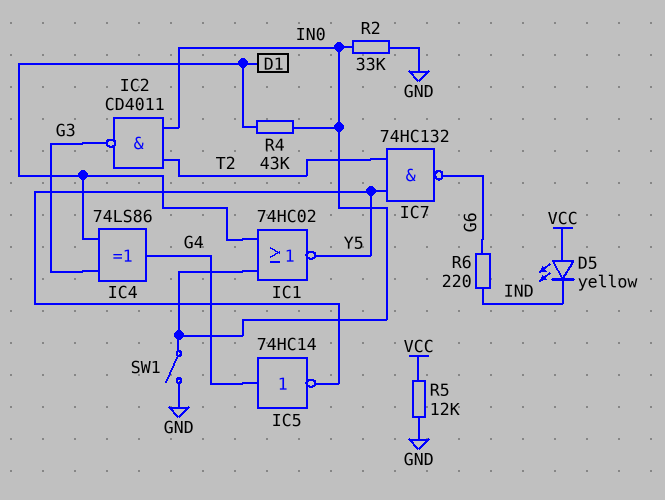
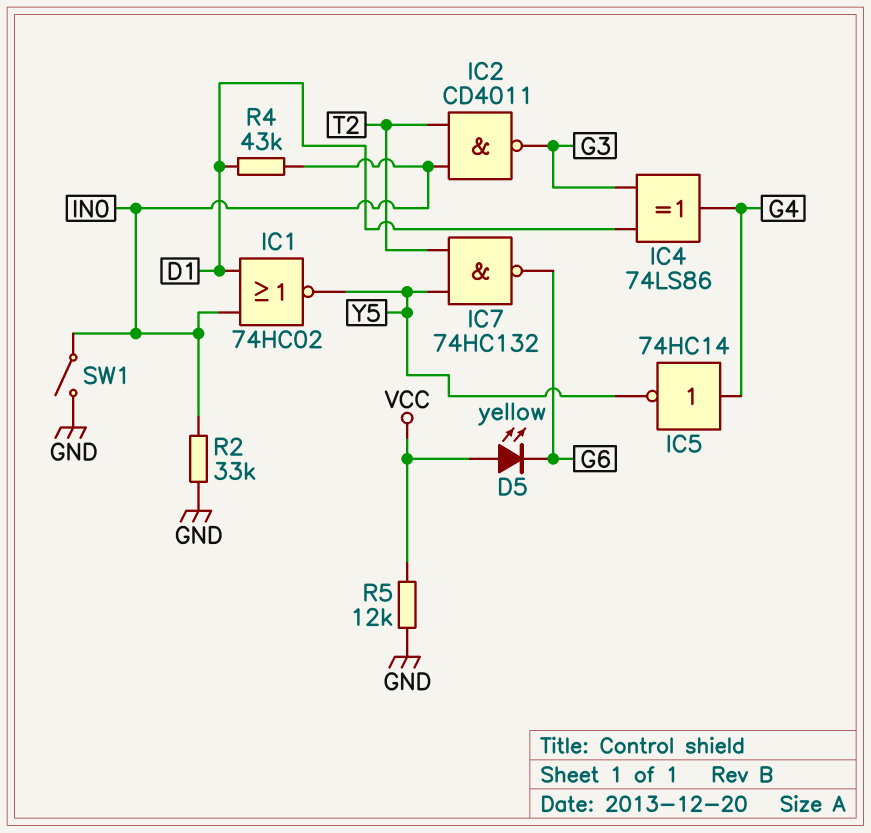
D5: LED yellow (A VCC, K IND) -> LED yellow (A VCC, K G6)
R6: 220 (G6, IND) -> none

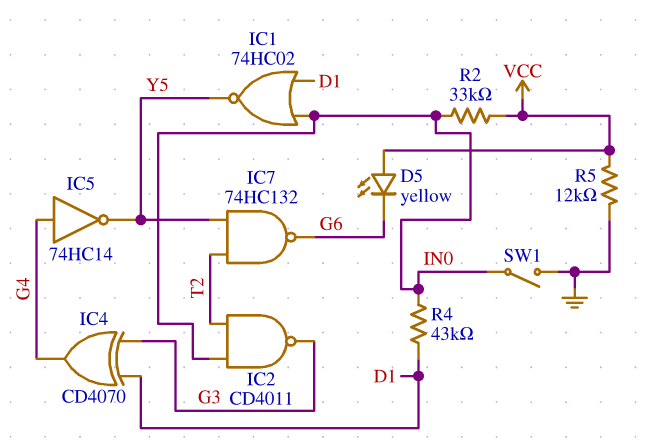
IC4: XOR 74LS86 (in D1, in G3, out G4) -> XOR CD4070 (in D1, in G3, out G4)
R2: 33k (GND, IN0) -> 33k (IN0, VCC)

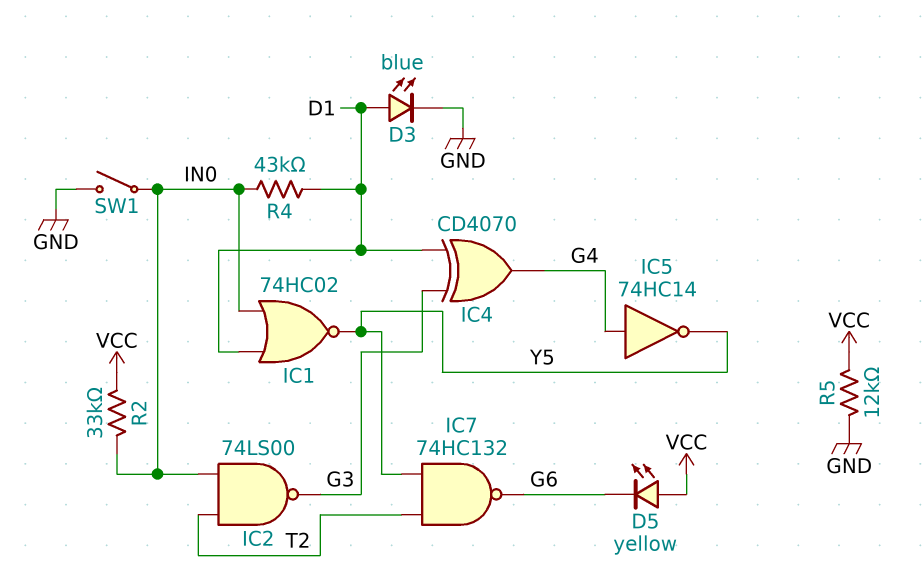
D3: none -> LED blue (A D1, K GND)
IC2: NAND CD4011 (in IN0, in T2, out G3) -> NAND 74LS00 (in IN0, in T2, out G3)

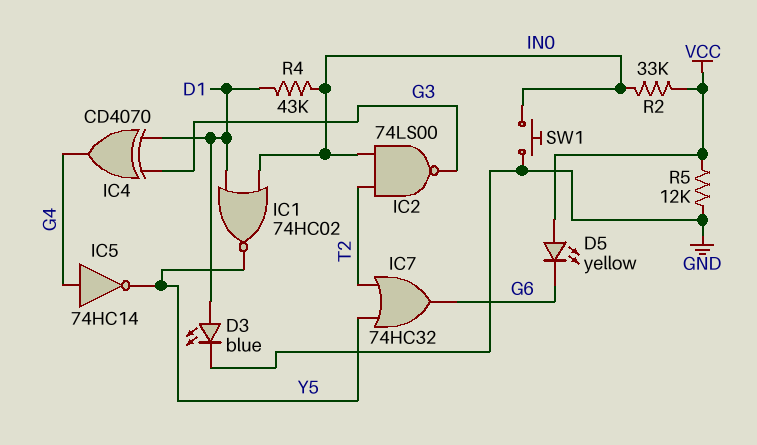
IC7: NAND 74HC132 (in T2, in Y5, out G6) -> OR 74HC32 (in T2, in Y5, out G6)
SW1: switch (GND, IN0) -> button (GND, IN0)

